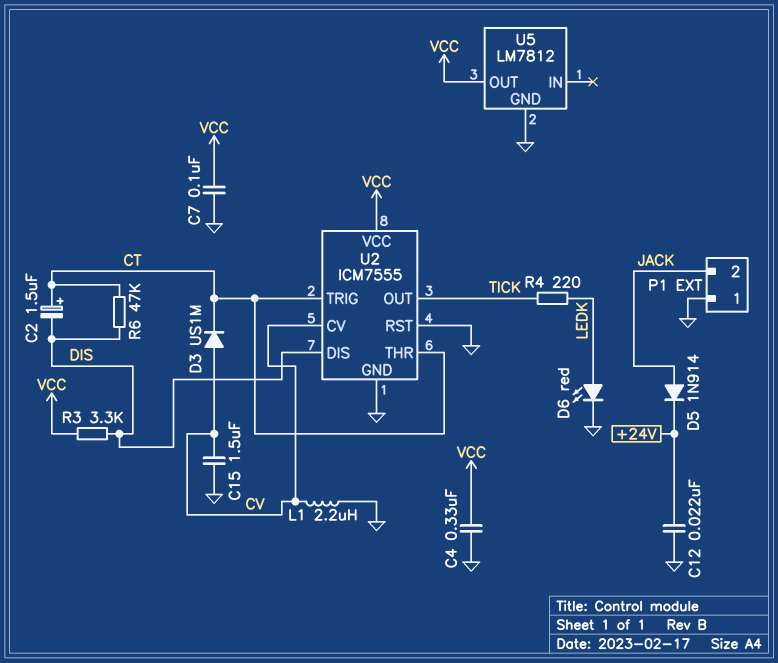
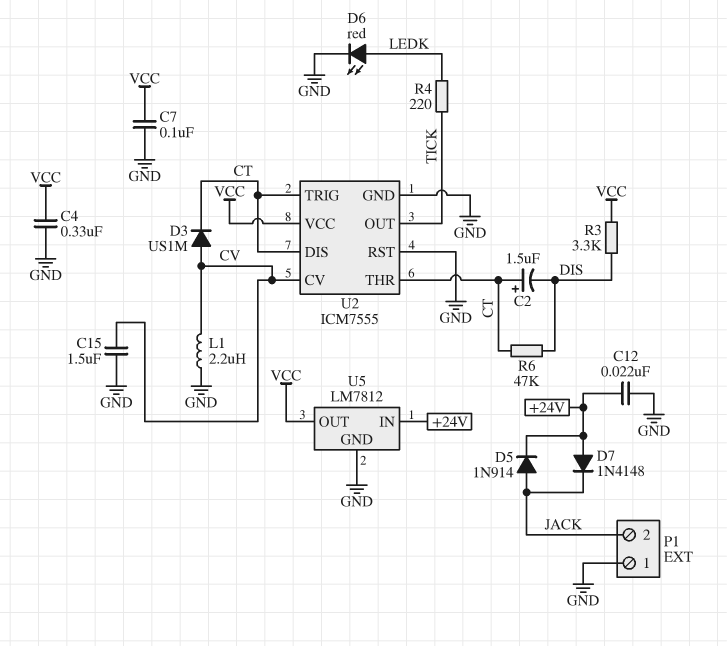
D7: none -> diode 1N4148 (A +24V, K JACK)
U2 pin DIS: DIS -> CT
U5 pin IN: none -> +24V

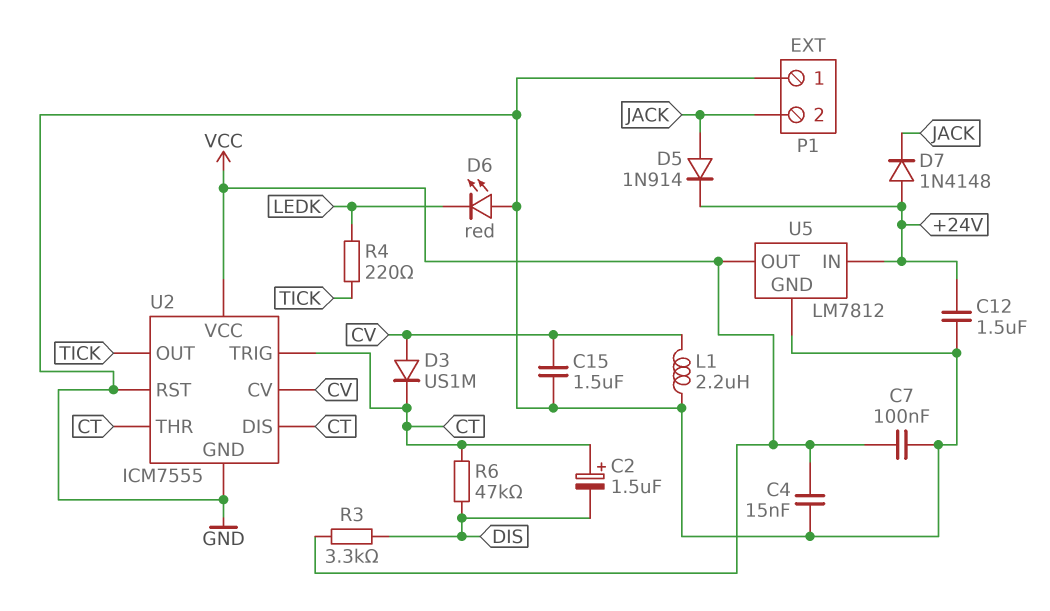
C4: 330nF (GND, VCC) -> 15nF (GND, VCC)
C12: 22nF (+24V, GND) -> 1.5uF (+24V, GND)
D6: LED red (A LEDK, K GND) -> LED red (A GND, K LEDK)

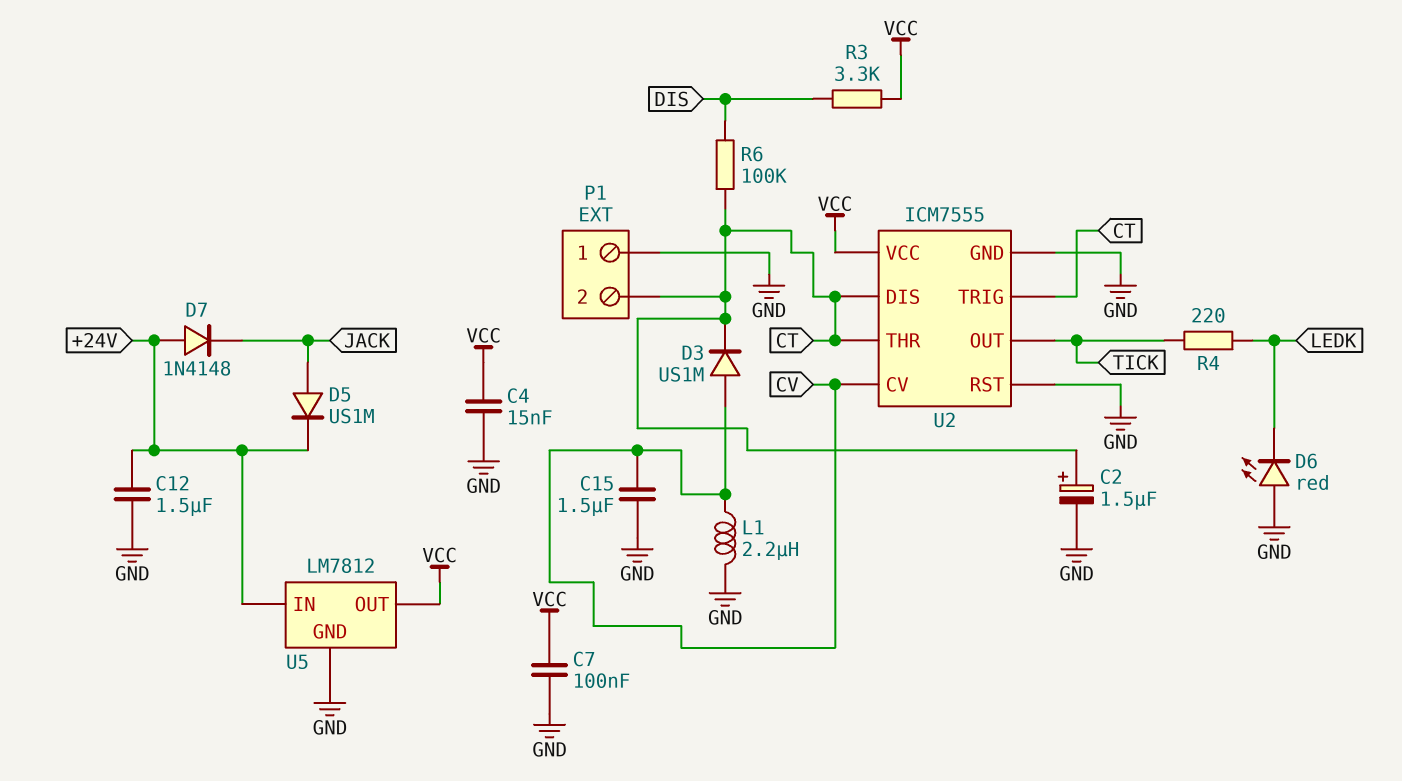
C2: 1.5uF (plus CT, minus DIS) -> 1.5uF (plus CT, minus GND)
D5: diode 1N914 (A JACK, K +24V) -> diode US1M (A JACK, K +24V)
P1 pin 2: JACK -> CT
R6: 47k (CT, DIS) -> 100k (CT, DIS)

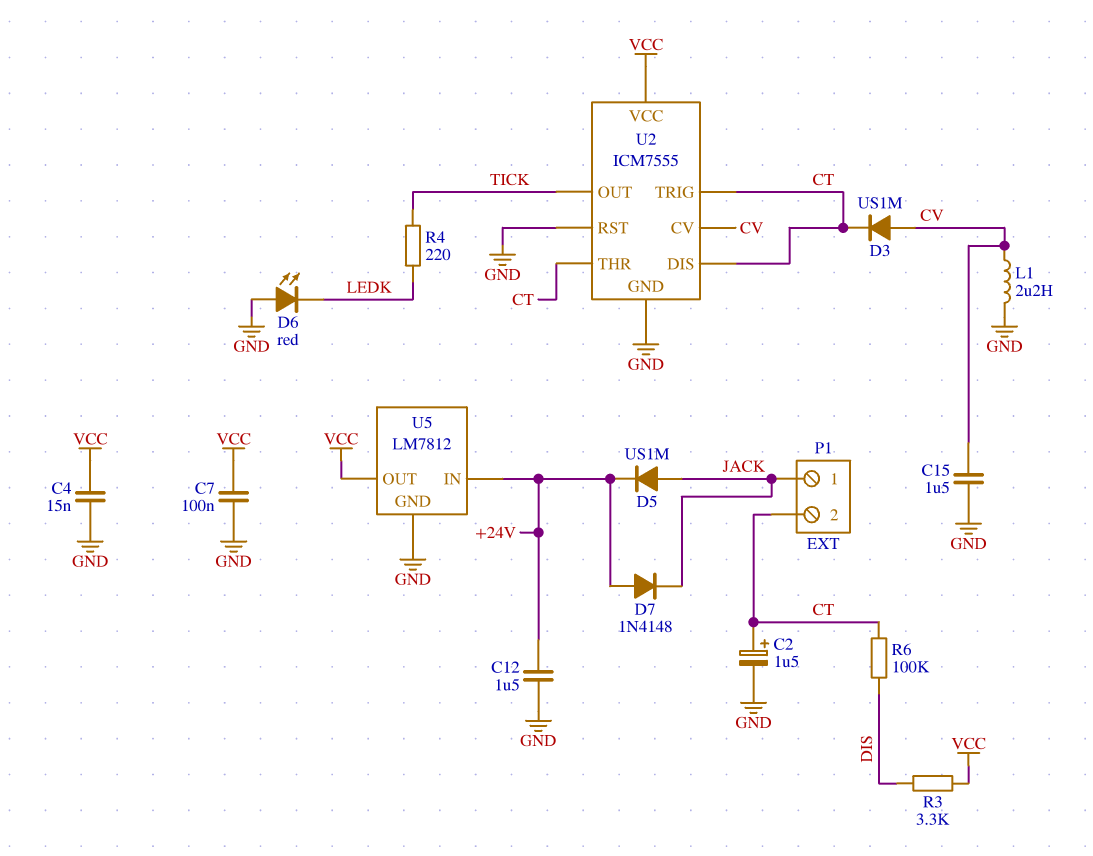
P1 pin 1: GND -> JACK

